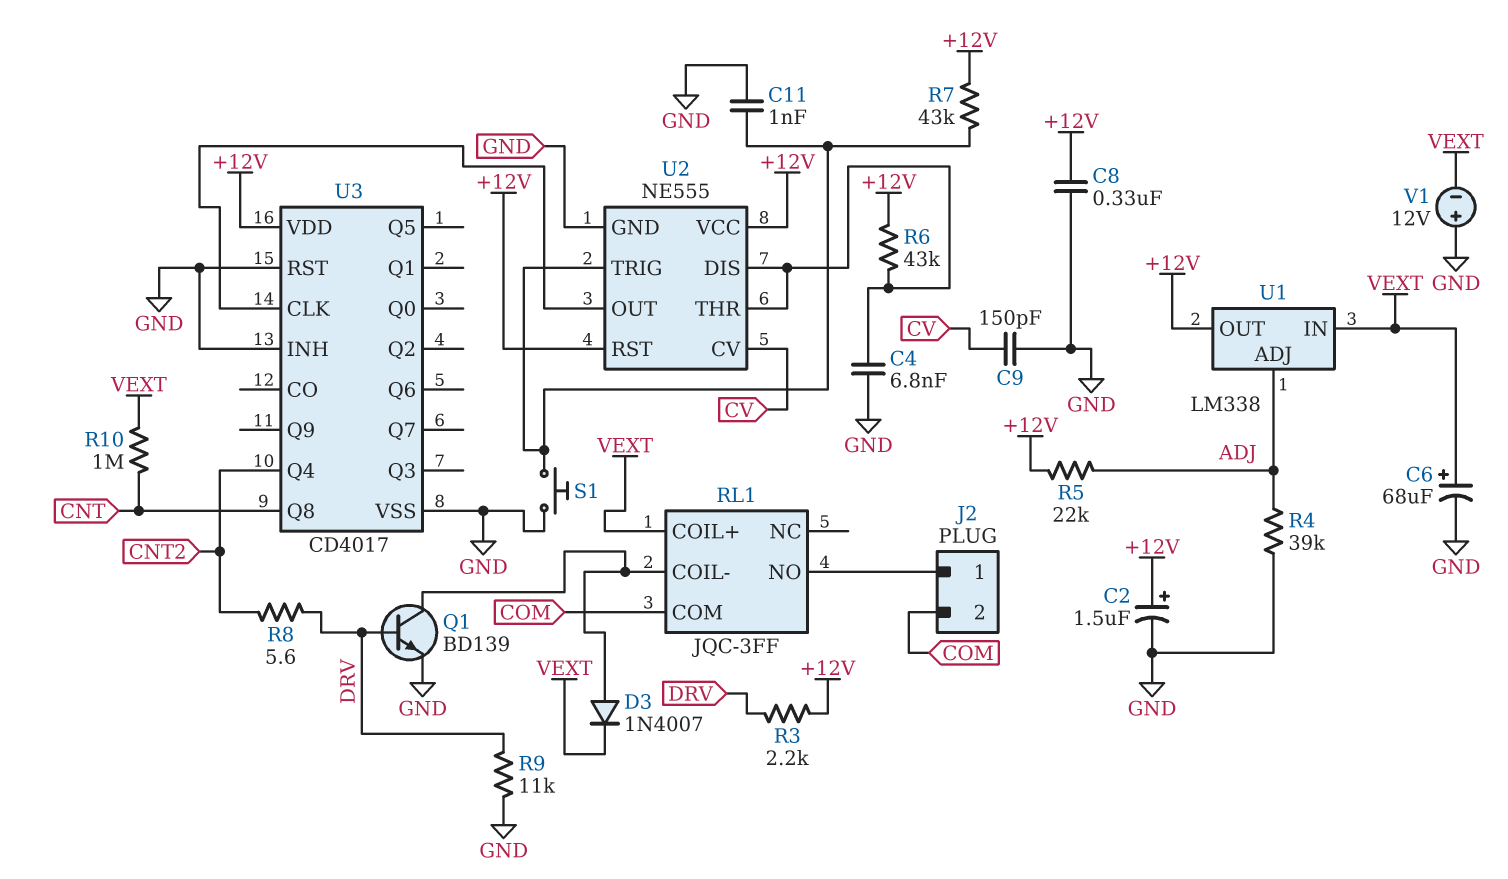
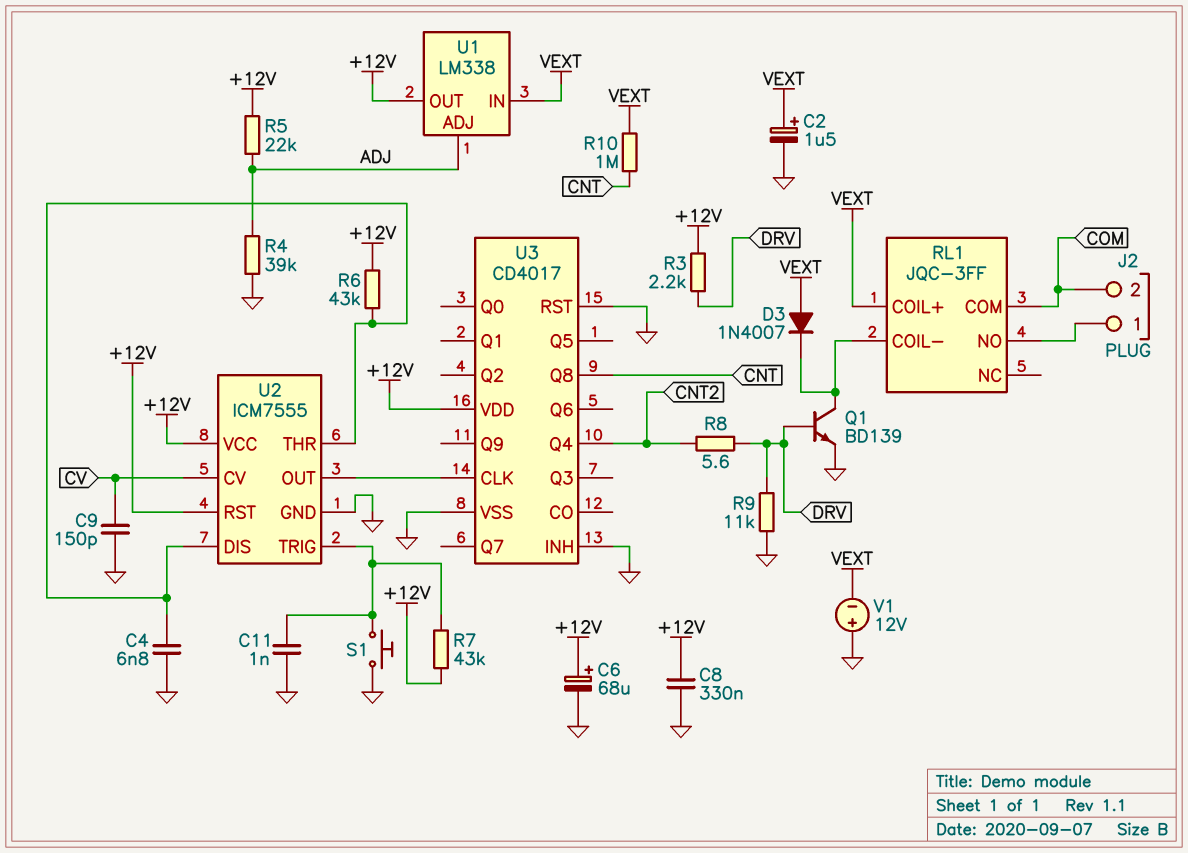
C2: 1.5uF (plus +12V, minus GND) -> 1.5uF (plus VEXT, minus GND)
C6: 68uF (plus VEXT, minus GND) -> 68uF (plus +12V, minus GND)
D3: diode 1N4007 (A RL1/COIL-, K VEXT) -> diode 1N4007 (A VEXT, K RL1/COIL-)
U2: NE555 -> ICM7555

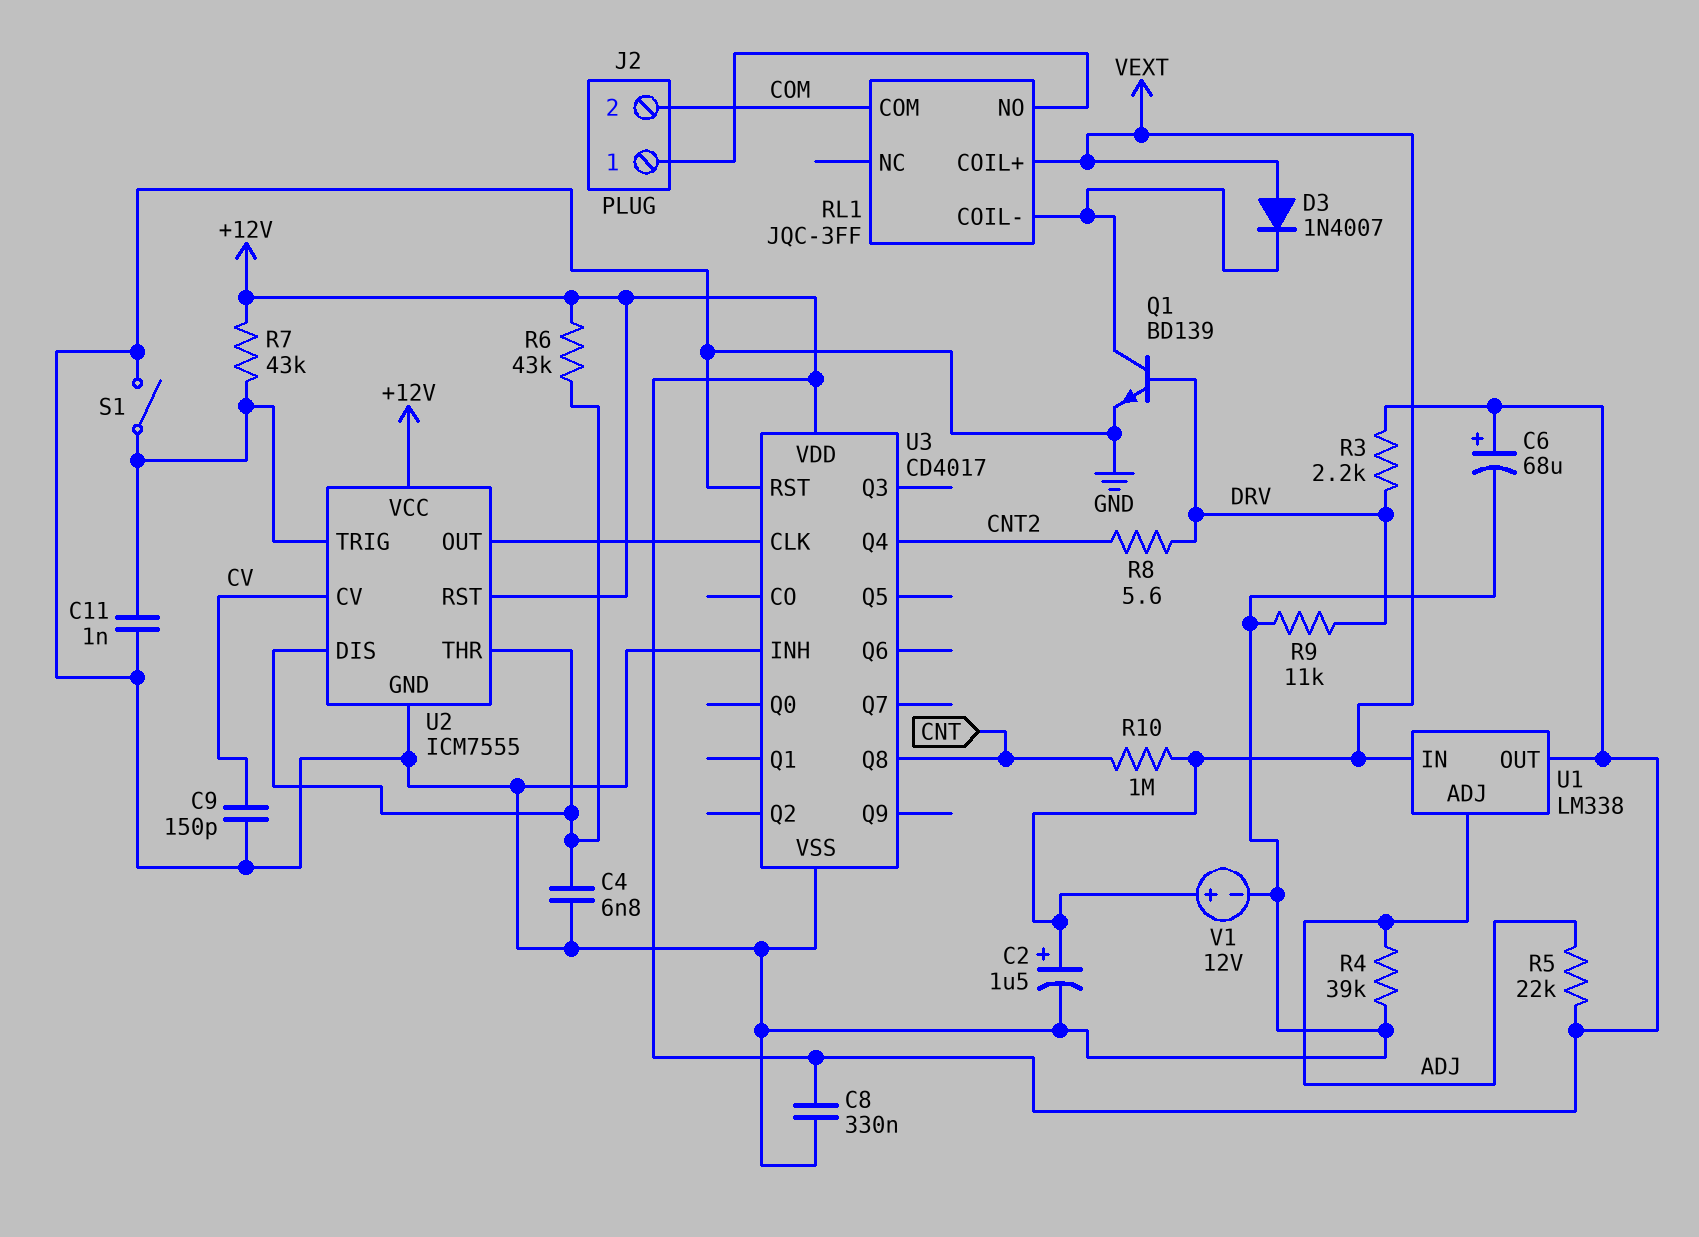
S1: button (GND, U2/TRIG) -> switch (GND, U2/TRIG)
V1: 12V (plus GND, minus VEXT) -> 12V (plus VEXT, minus GND)

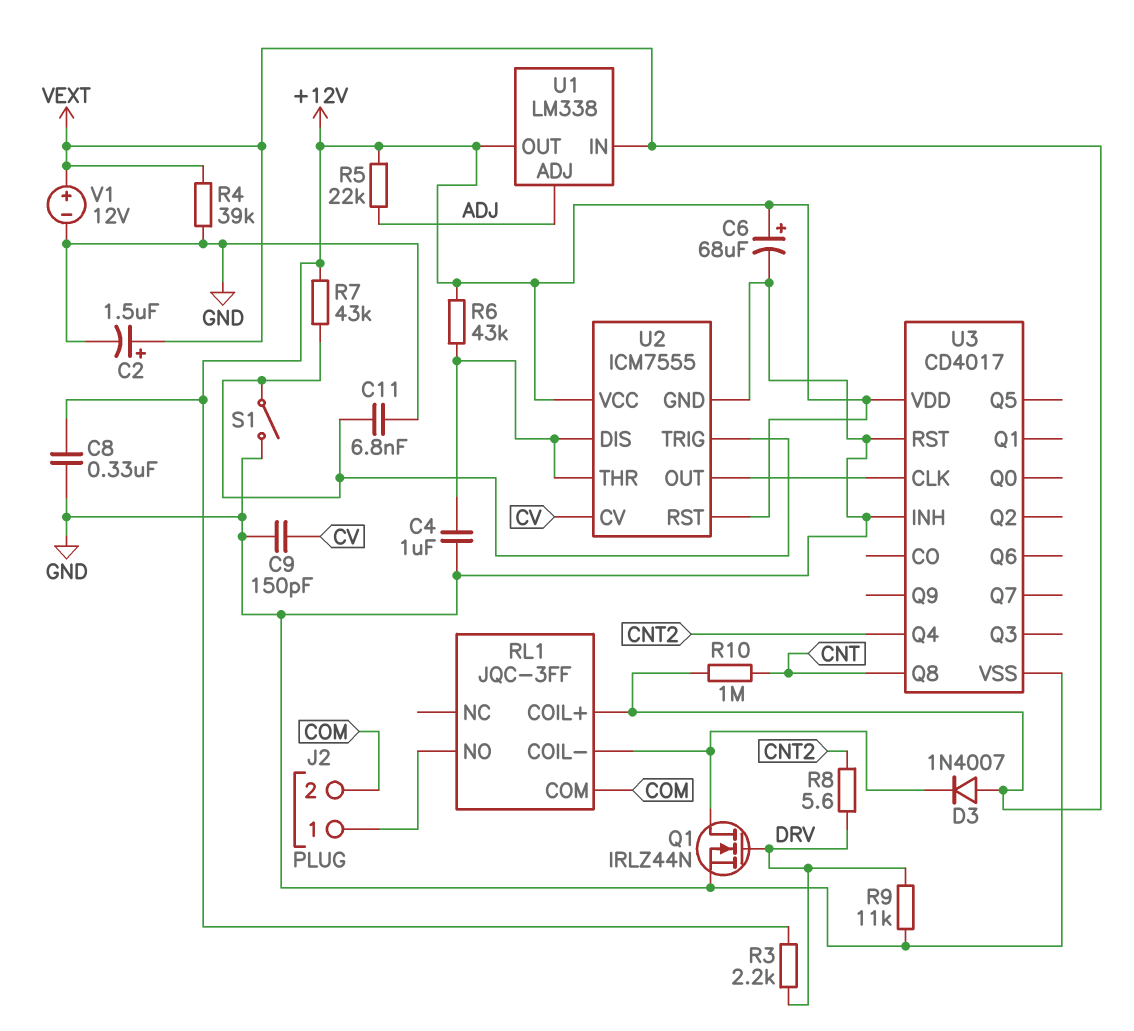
C4: 6.8nF (GND, U2/DIS) -> 1uF (GND, U2/DIS)
C11: 1nF (GND, U2/TRIG) -> 6.8nF (GND, U2/TRIG)
Q1: NPN BD139 (B DRV, C RL1/COIL-, E GND) -> NMOS IRLZ44N (G DRV, D RL1/COIL-, S GND)
R4: 39k (ADJ, GND) -> 39k (GND, VEXT)

